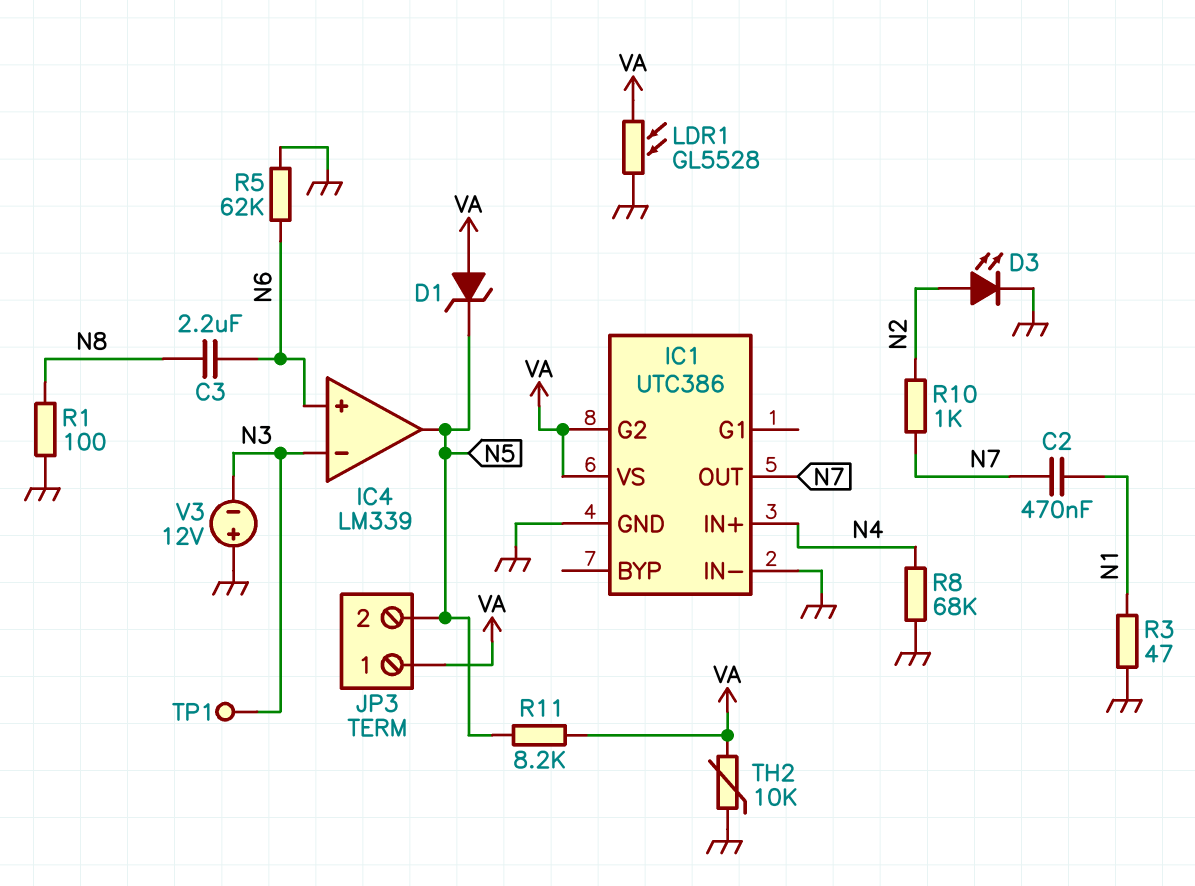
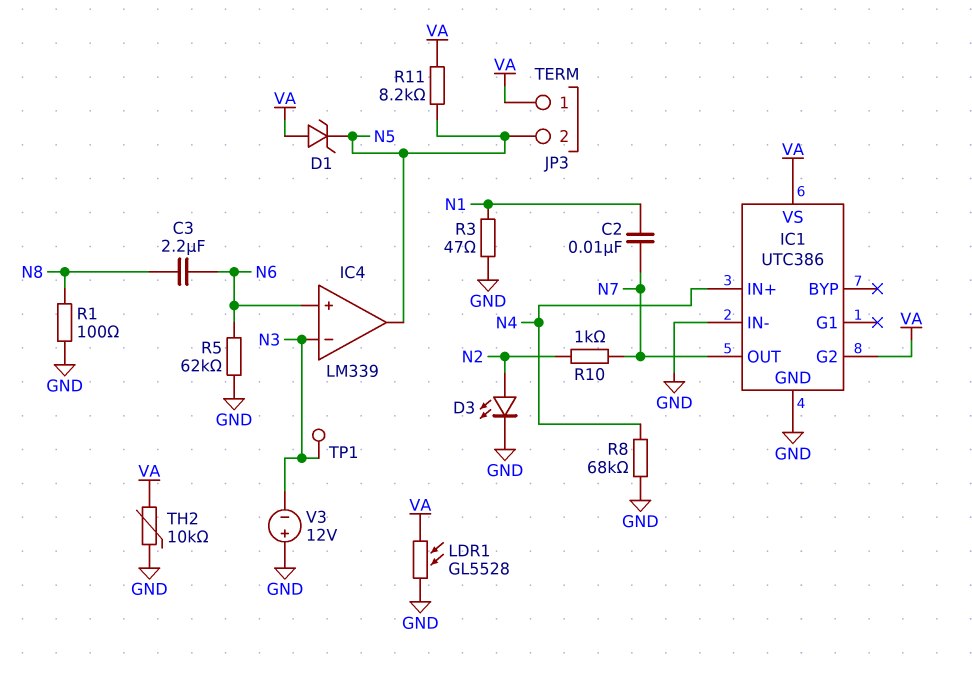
C2: 470nF (N1, N7) -> 10nF (N1, N7)

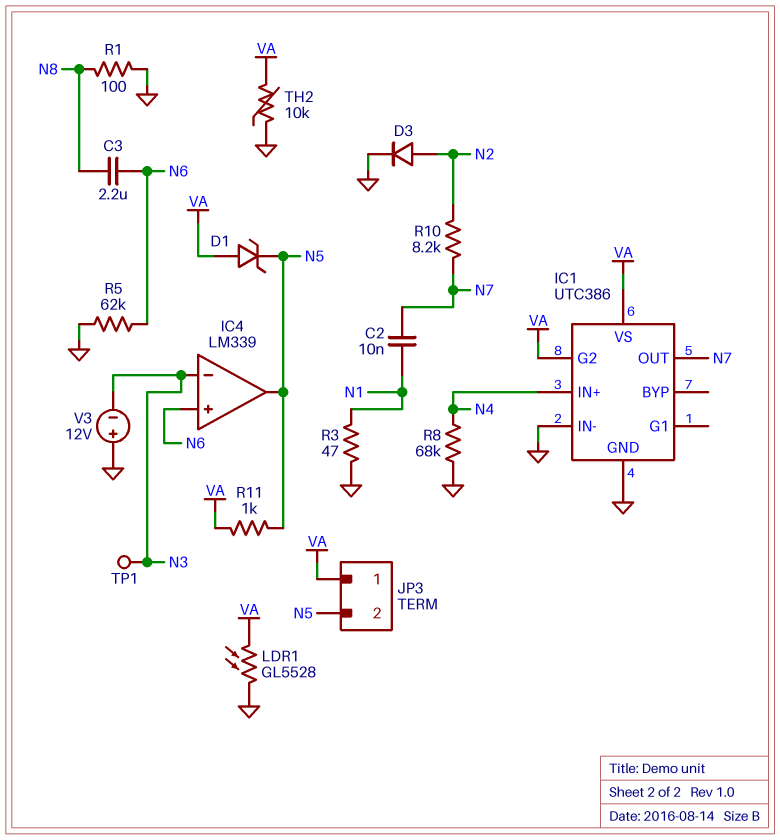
D3: LED (A N2, K GND) -> diode (A N2, K GND)
R10: 1k (N2, N7) -> 8.2k (N2, N7)
R11: 8.2k (N5, VA) -> 1k (N5, VA)

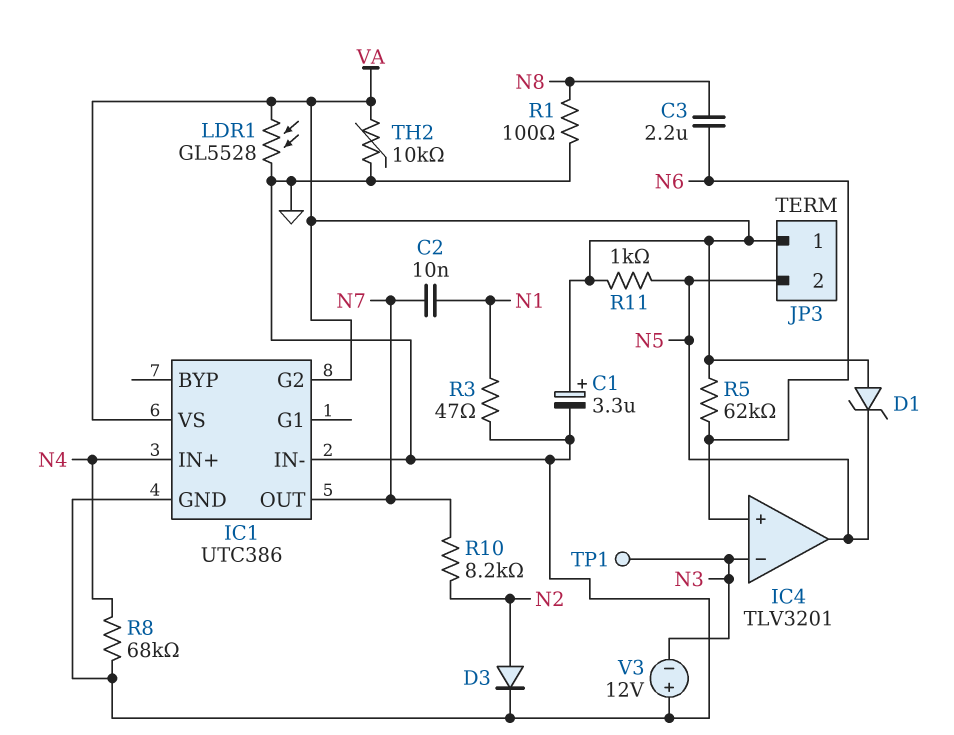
C1: none -> 3.3uF (plus VA, minus GND)
IC4: LM339 -> TLV3201
R5: 62k (GND, N6) -> 62k (N6, VA)

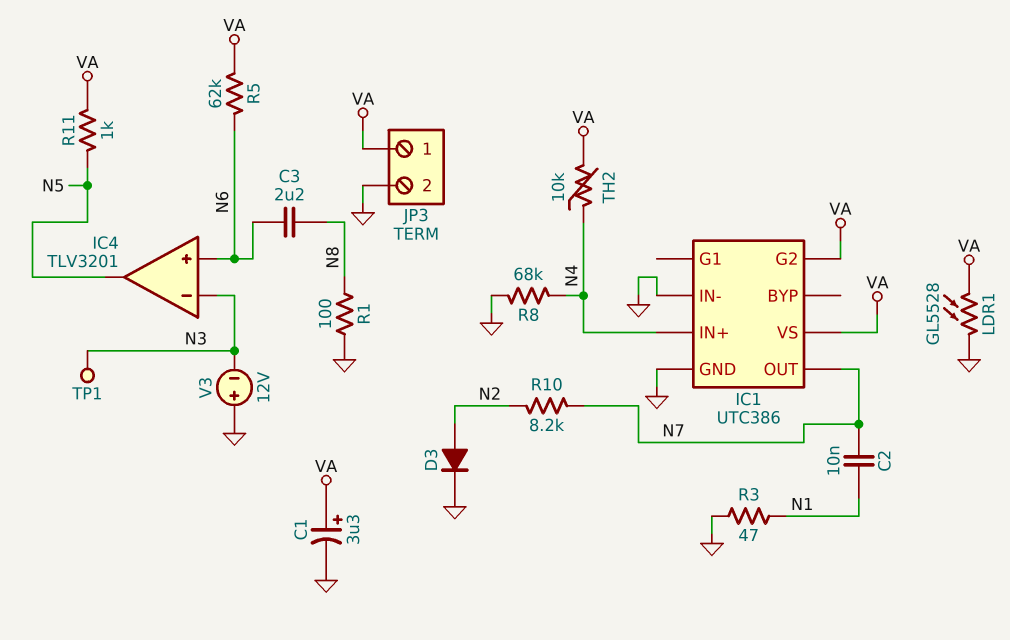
D1: zener (A VA, K N5) -> none
JP3 pin 2: N5 -> GND
TH2: 10k (GND, VA) -> 10k (N4, VA)

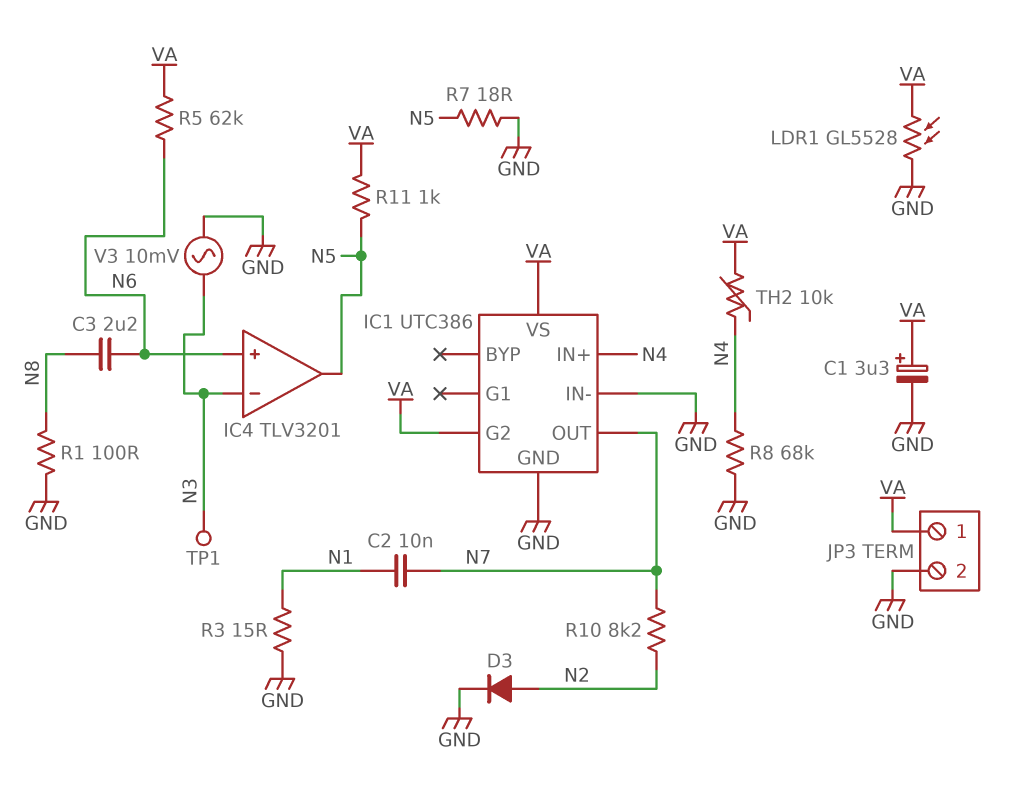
R3: 47 (GND, N1) -> 15 (GND, N1)
R7: none -> 18 (GND, N5)
V3: 12V (plus GND, minus N3) -> AC 10mV (GND, N3)

